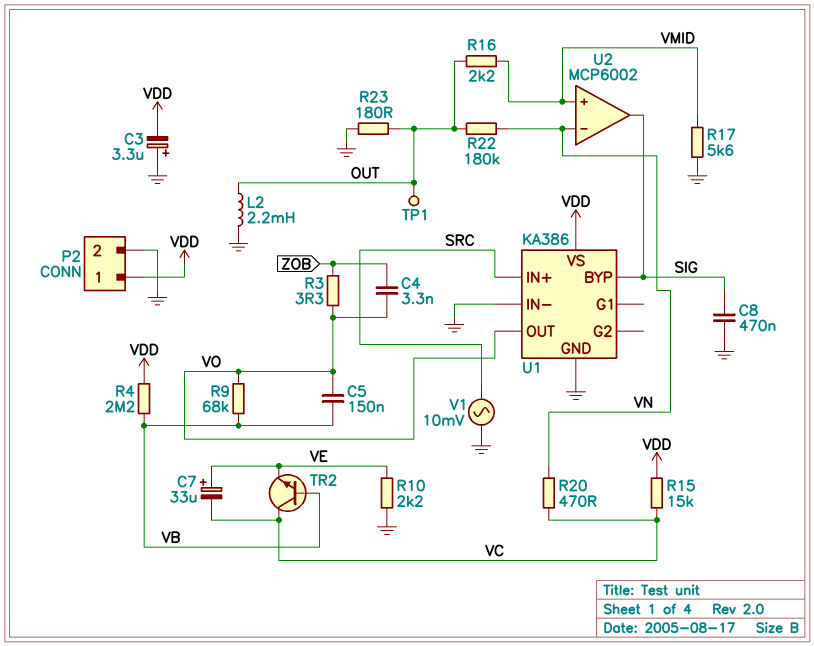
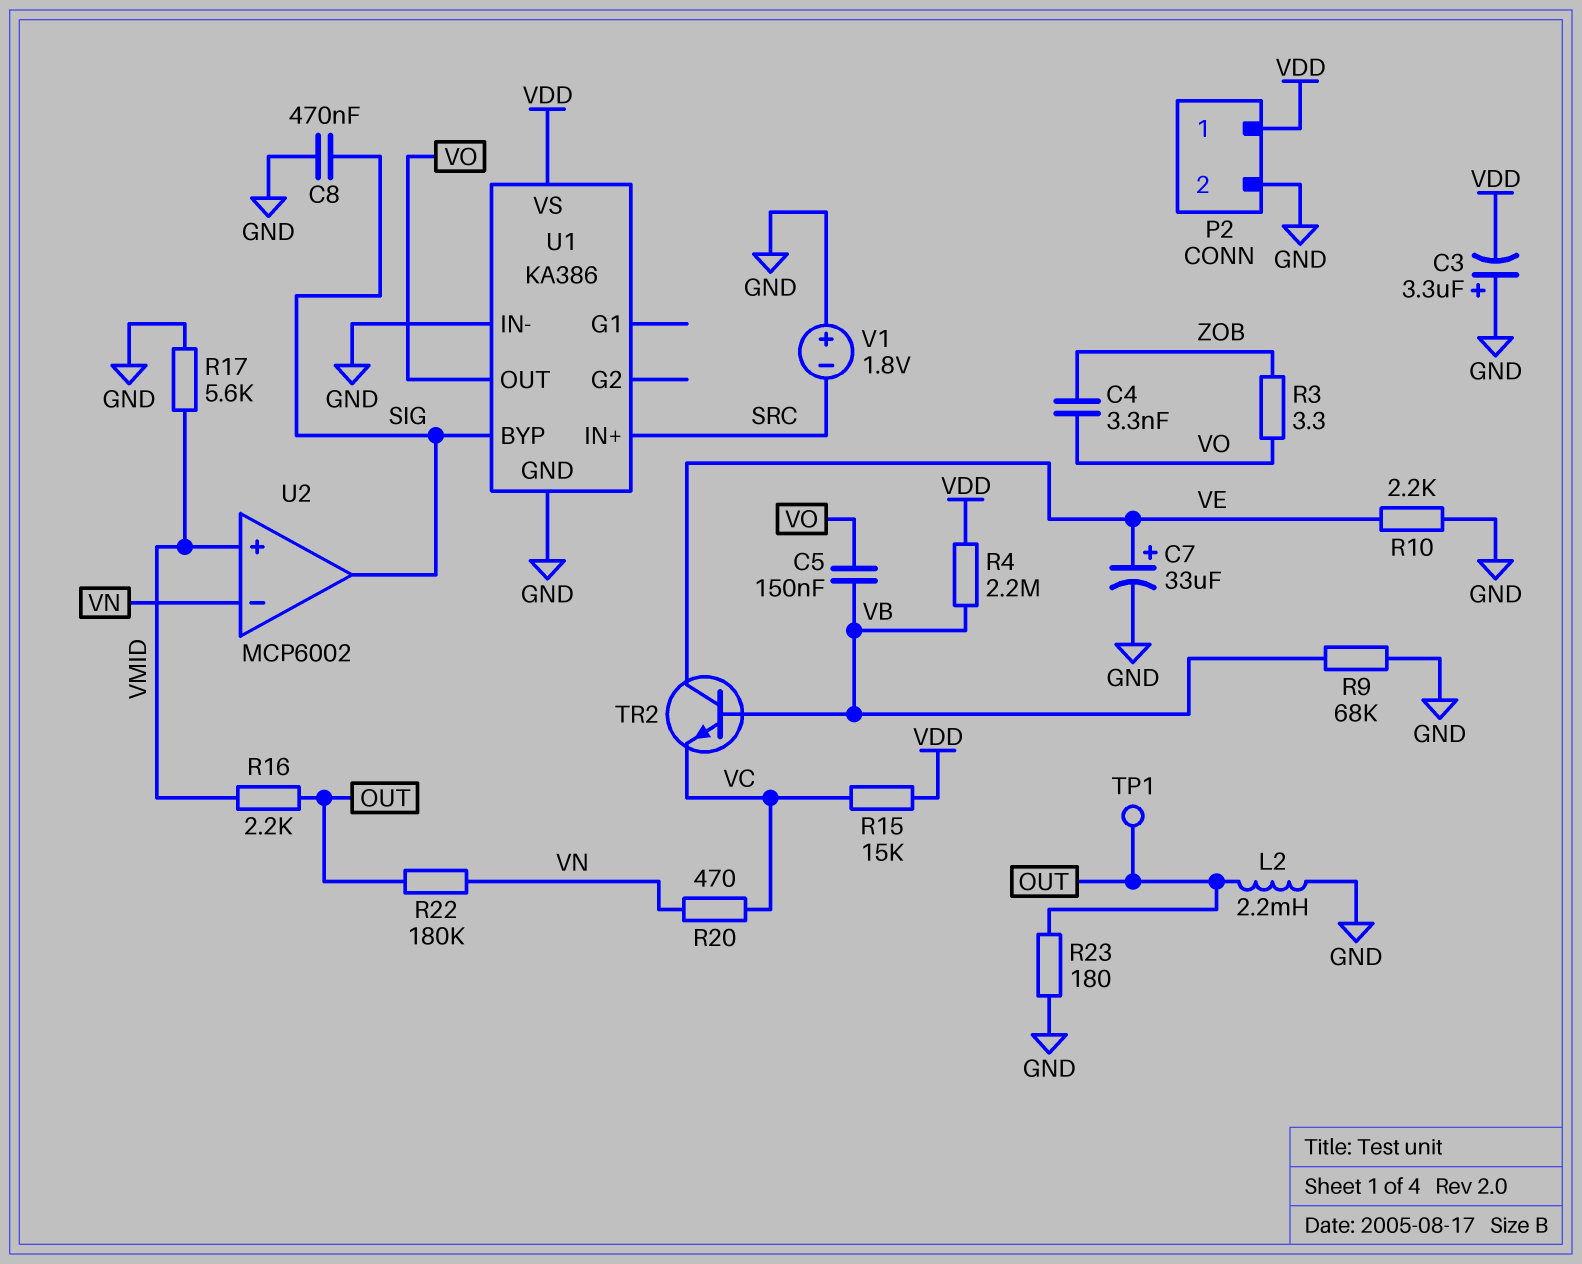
C7: 33uF (plus VE, minus VC) -> 33uF (plus VE, minus GND)
R9: 68k (VB, VO) -> 68k (GND, VB)
TR2: NPN (B VB, C VC, E VE) -> NPN (B VB, C VE, E VC)
V1: AC 10mV (GND, SRC) -> 1.8V (plus GND, minus SRC)

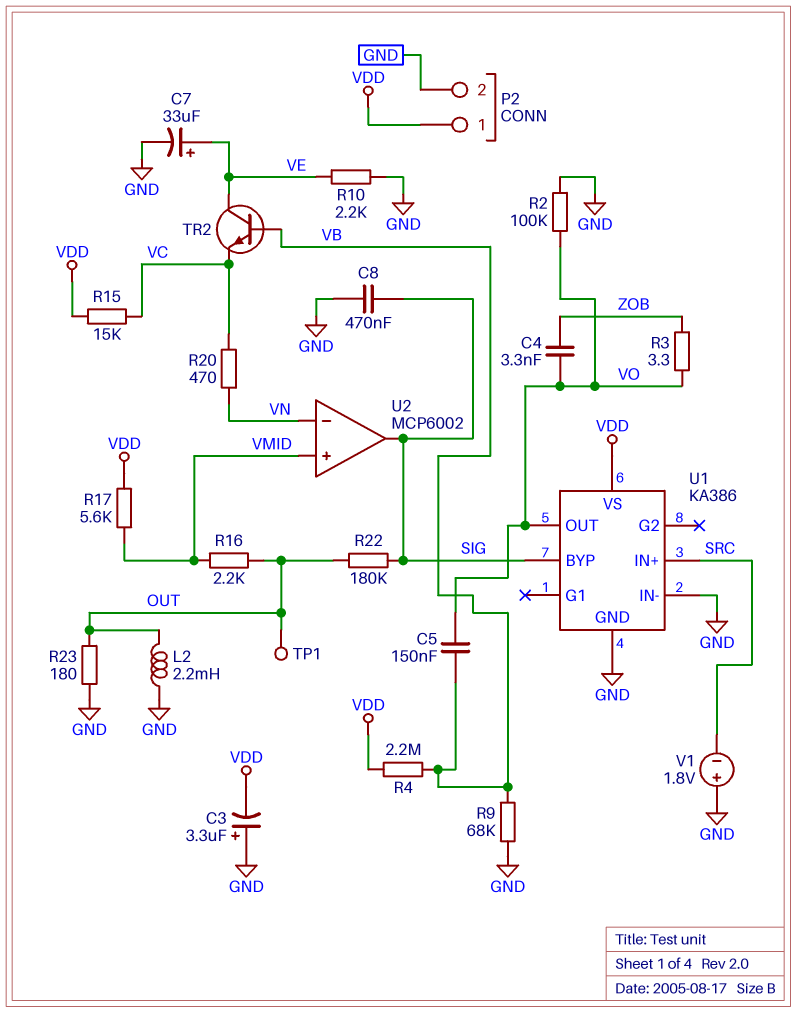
R2: none -> 100k (GND, VO)
R17: 5.6k (GND, VMID) -> 5.6k (VDD, VMID)
R22: 180k (OUT, VN) -> 180k (OUT, SIG)

